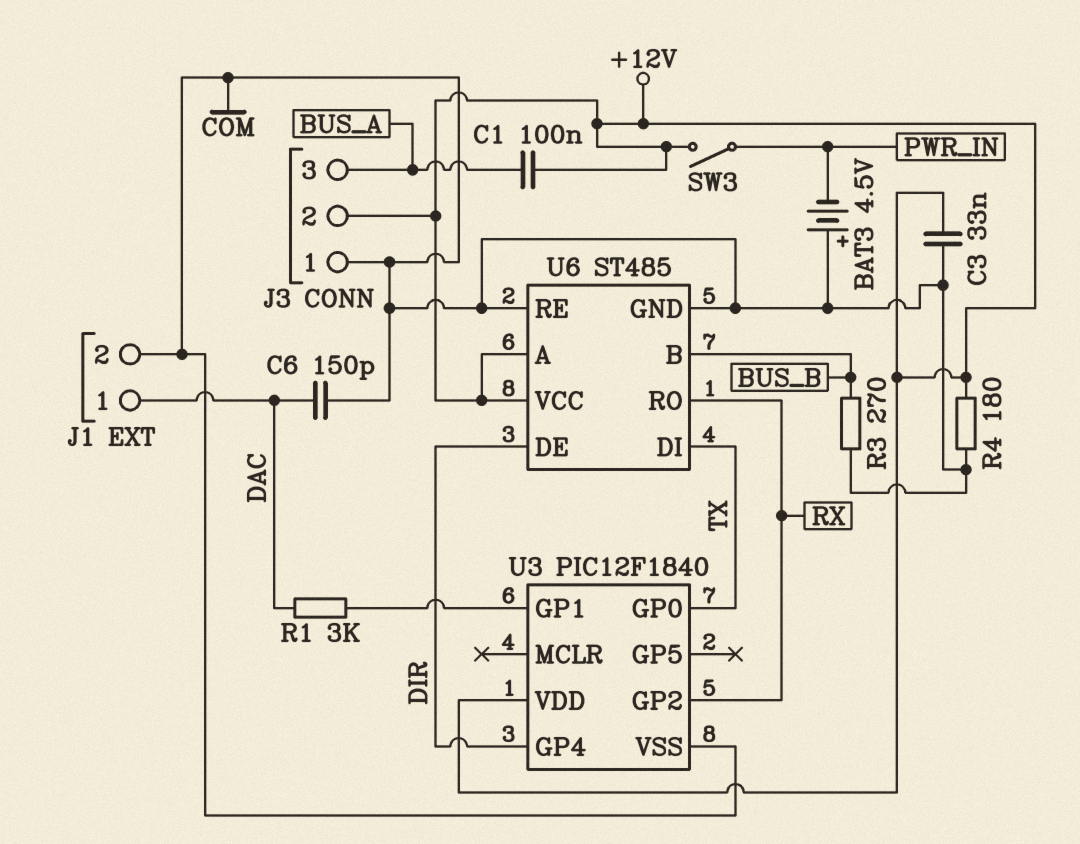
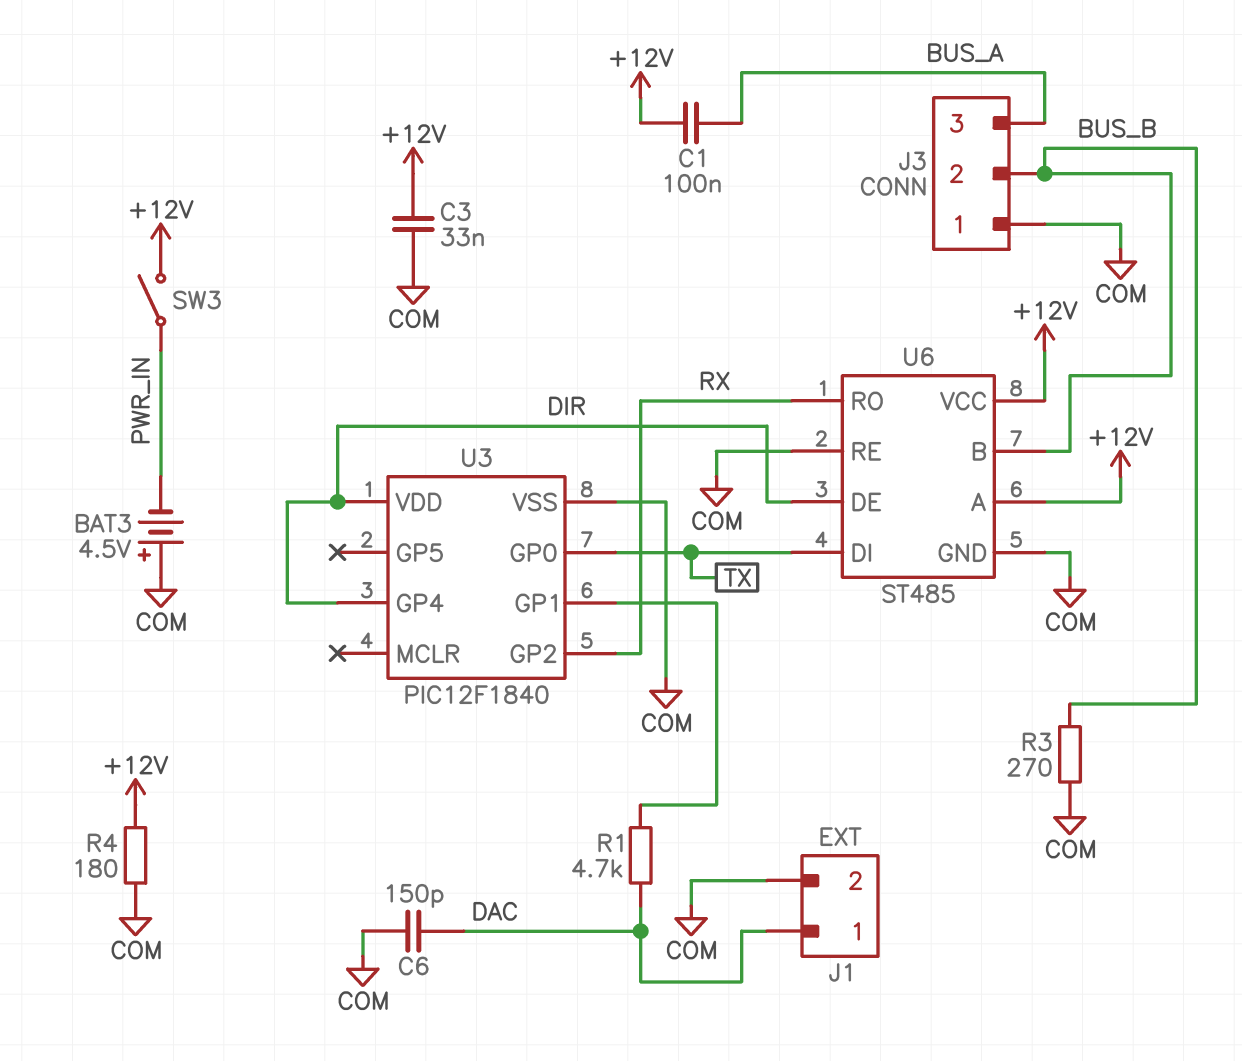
J3 pin 2: +12V -> BUS_B
R1: 3k (DAC, U3/GP1) -> 4.7k (DAC, U3/GP1)
U3 pin VDD: +12V -> DIR

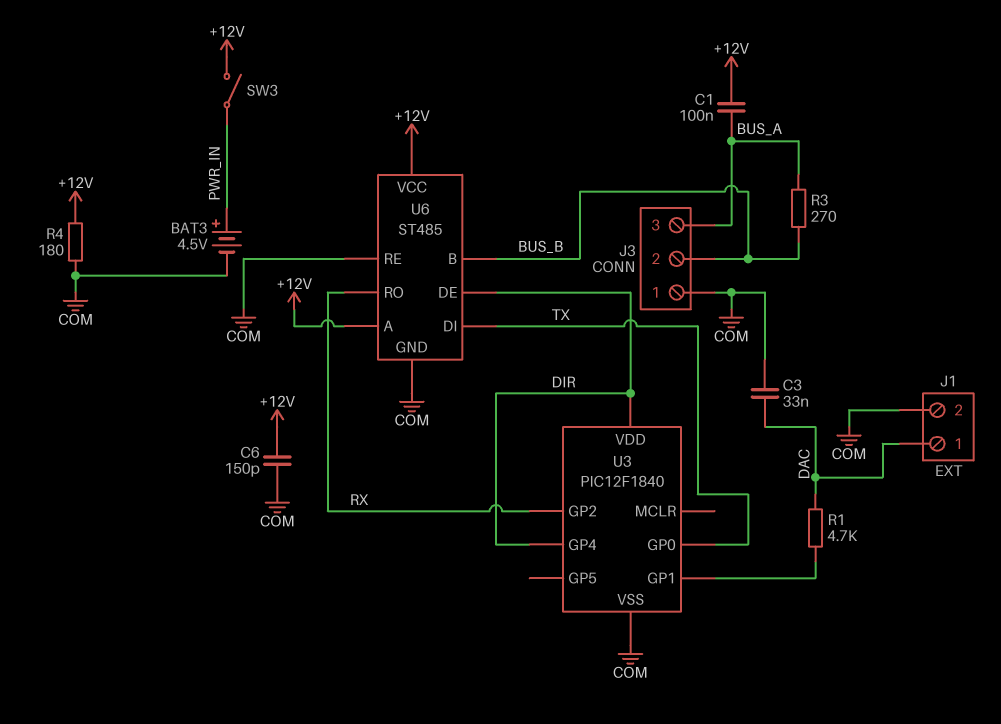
BAT3: 4.5V (plus COM, minus PWR_IN) -> 4.5V (plus PWR_IN, minus COM)
C3: 33nF (+12V, COM) -> 33nF (COM, DAC)
C6: 150pF (COM, DAC) -> 150pF (+12V, COM)
R3: 270 (BUS_B, COM) -> 270 (BUS_A, BUS_B)

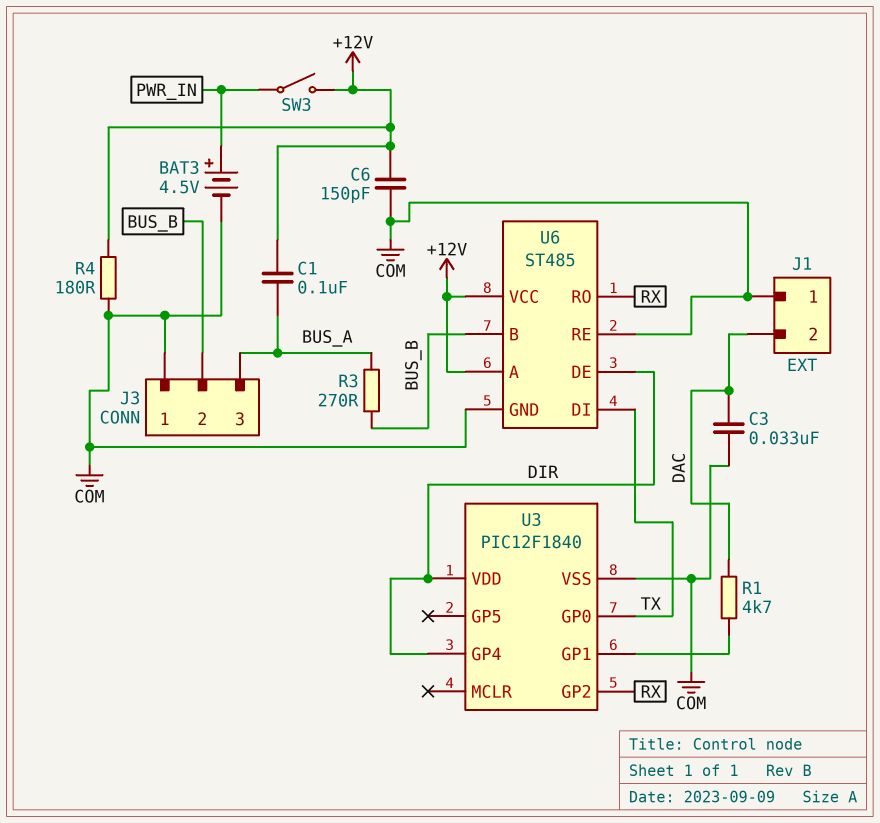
J1 pin 1: DAC -> COM
J1 pin 2: COM -> DAC

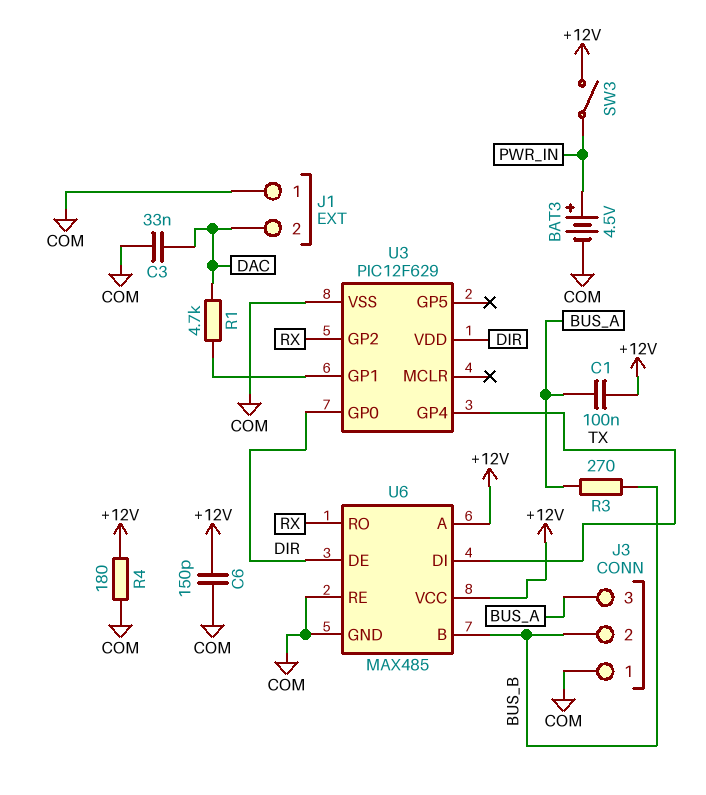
U3: PIC12F1840 -> PIC12F629
U3 pin GP0: TX -> DIR
U3 pin GP4: DIR -> TX
U6: ST485 -> MAX485

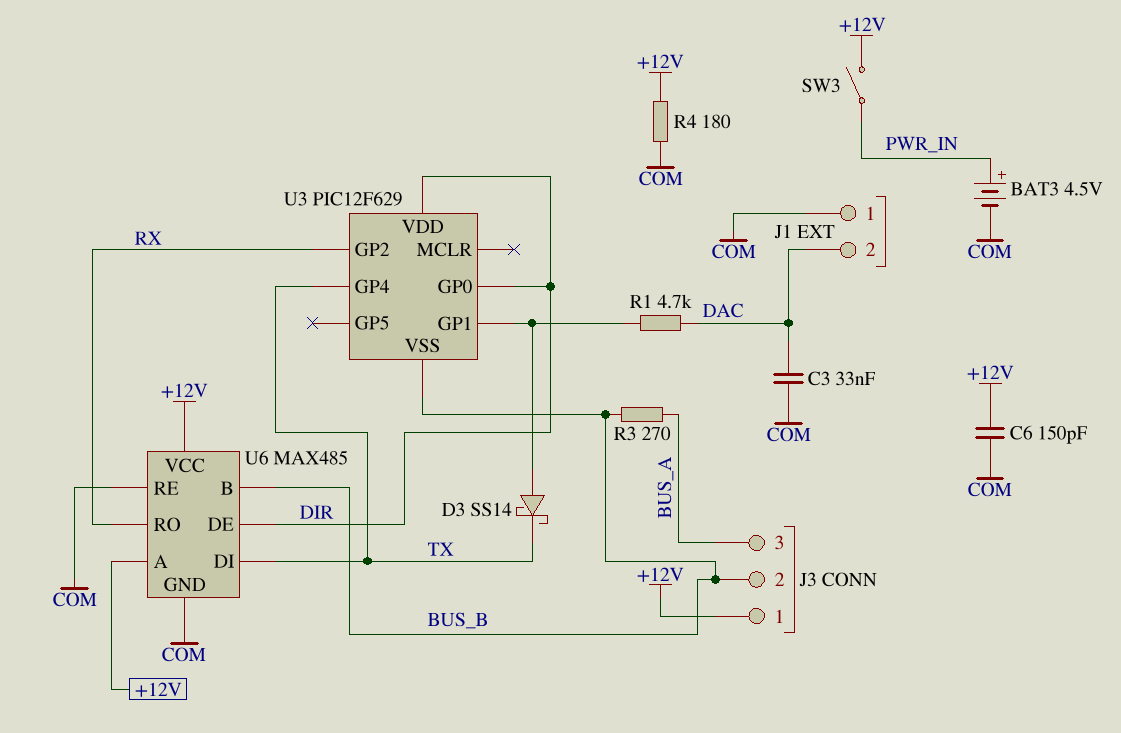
C1: 100nF (+12V, BUS_A) -> none
D3: none -> schottky SS14 (A U3/GP1, K TX)
J3 pin 1: COM -> +12V
U3 pin VSS: COM -> BUS_B

